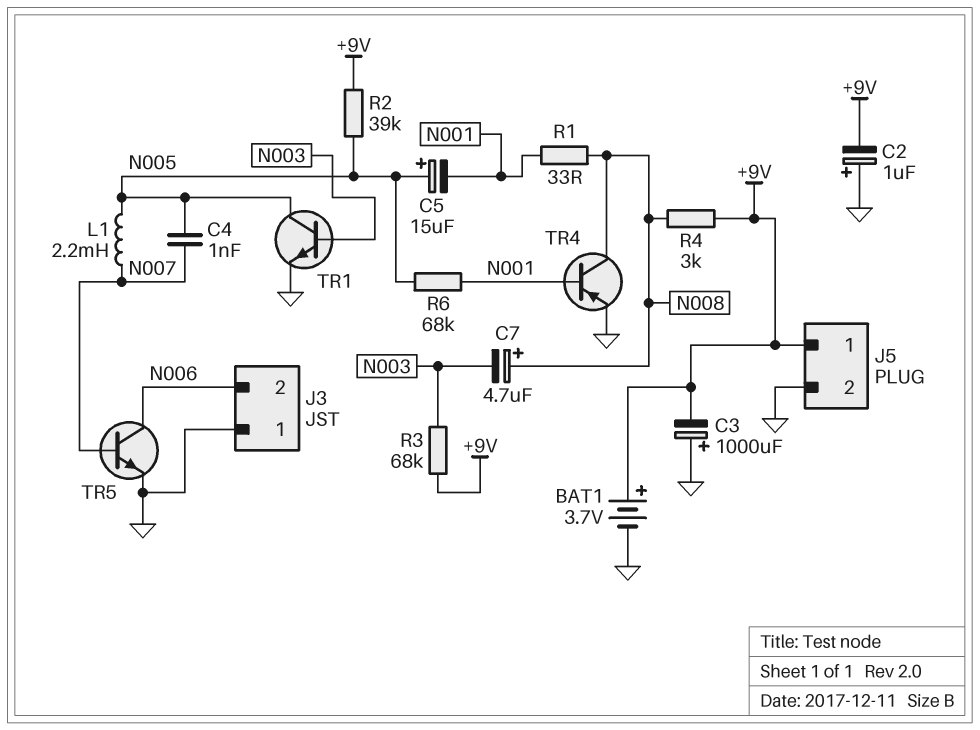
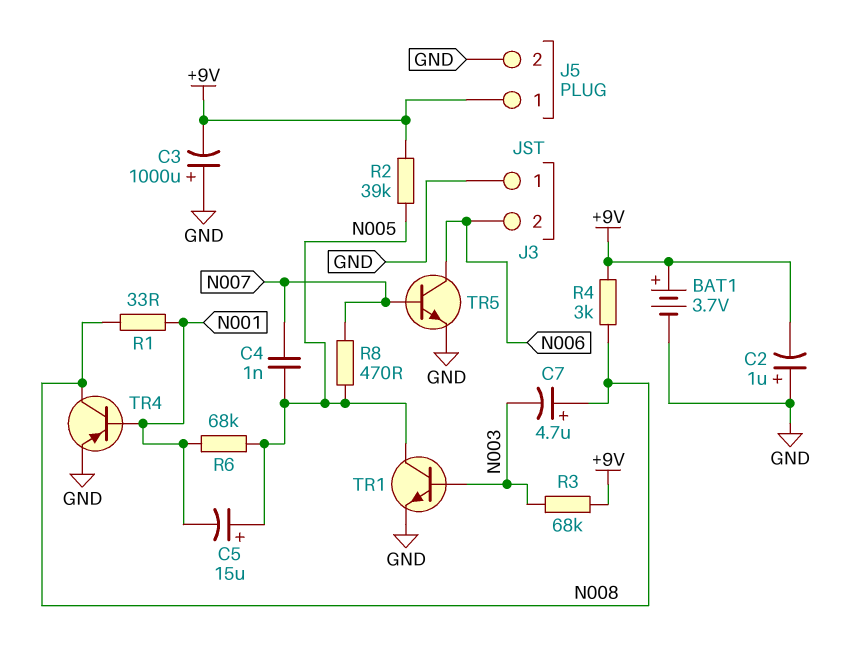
L1: 2.2mH (N005, N007) -> none
R8: none -> 470 (N005, N007)

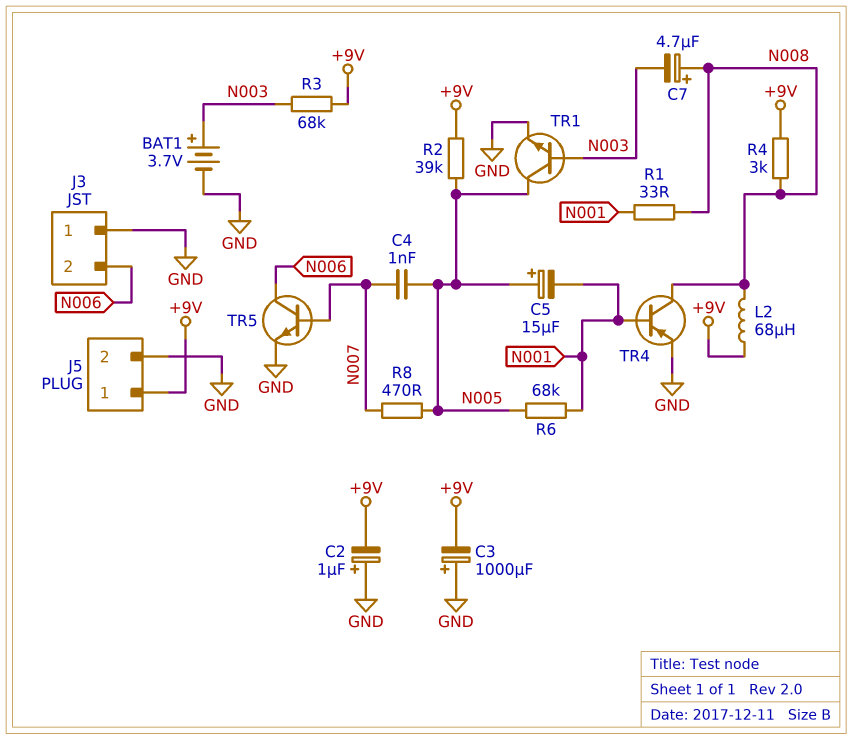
BAT1: 3.7V (plus +9V, minus GND) -> 3.7V (plus N003, minus GND)
L2: none -> 68uH (+9V, N008)

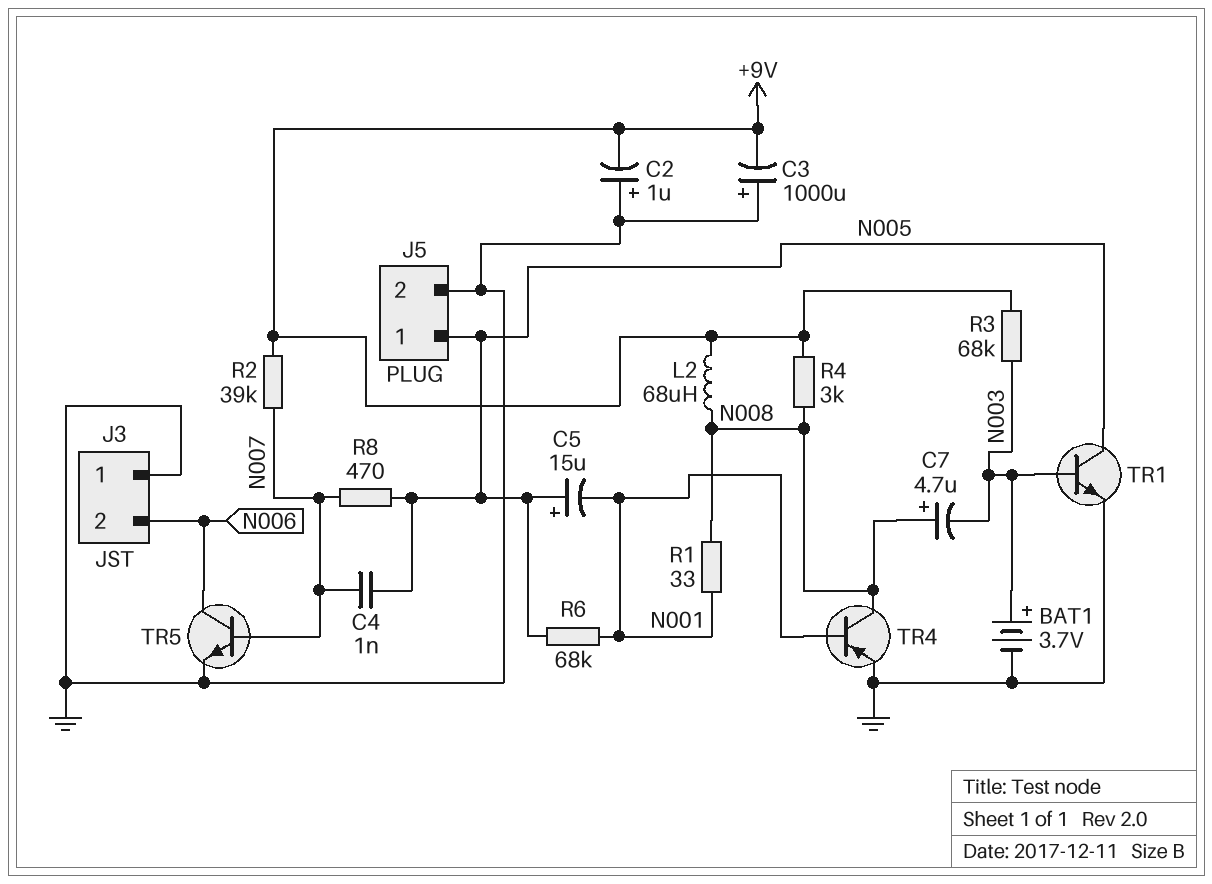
J5 pin 1: +9V -> N005
R2: 39k (+9V, N005) -> 39k (+9V, N007)

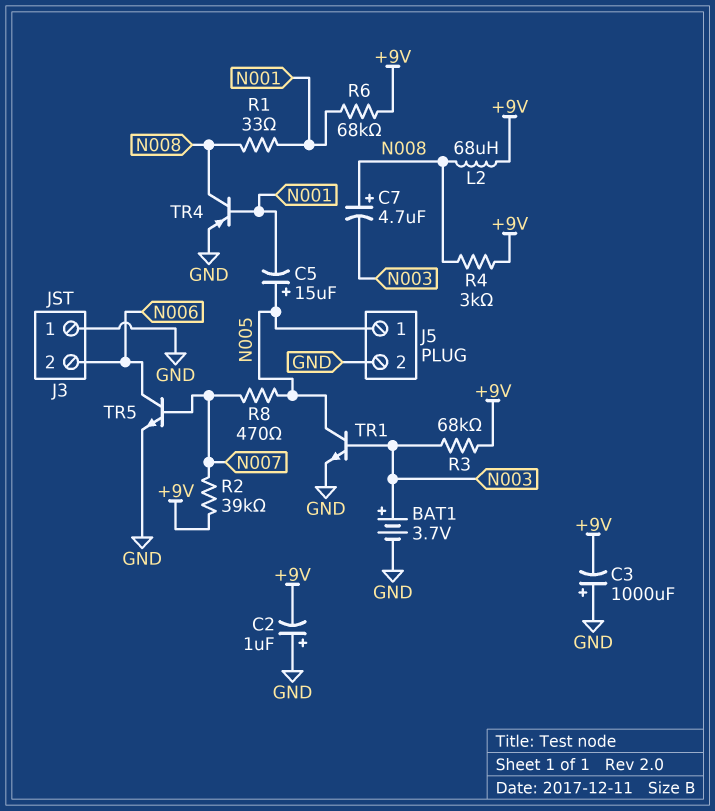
C4: 1nF (N005, N007) -> none
R6: 68k (N001, N005) -> 68k (+9V, N001)

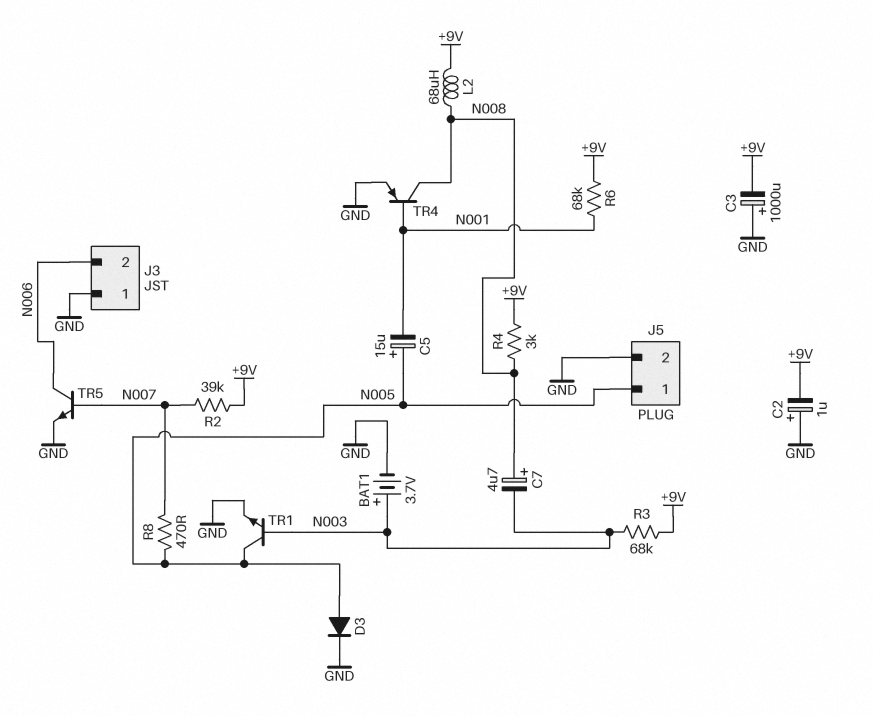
D3: none -> diode (A N005, K GND)
R1: 33 (N001, N008) -> none

